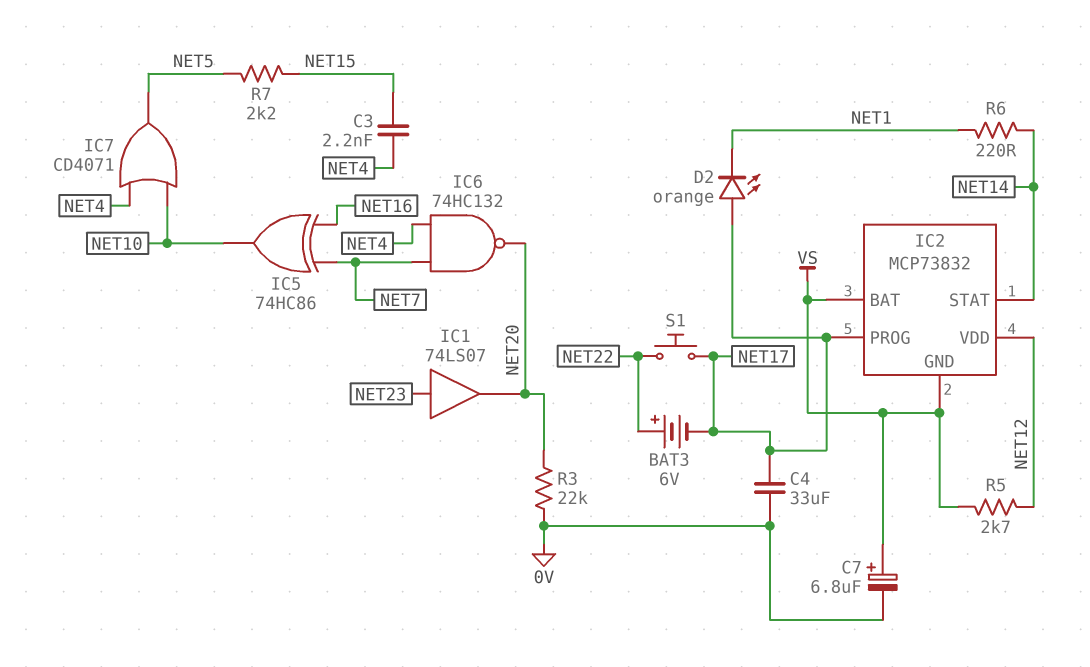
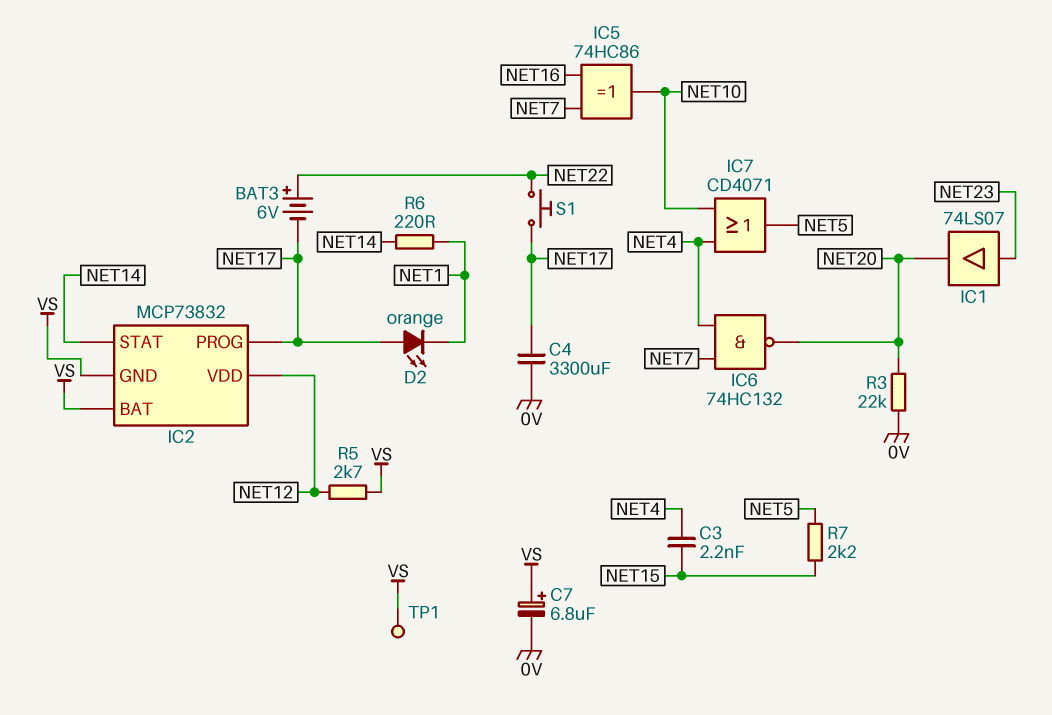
C4: 33uF (0V, NET17) -> 3300uF (0V, NET17)
TP1: none -> test point (VS)

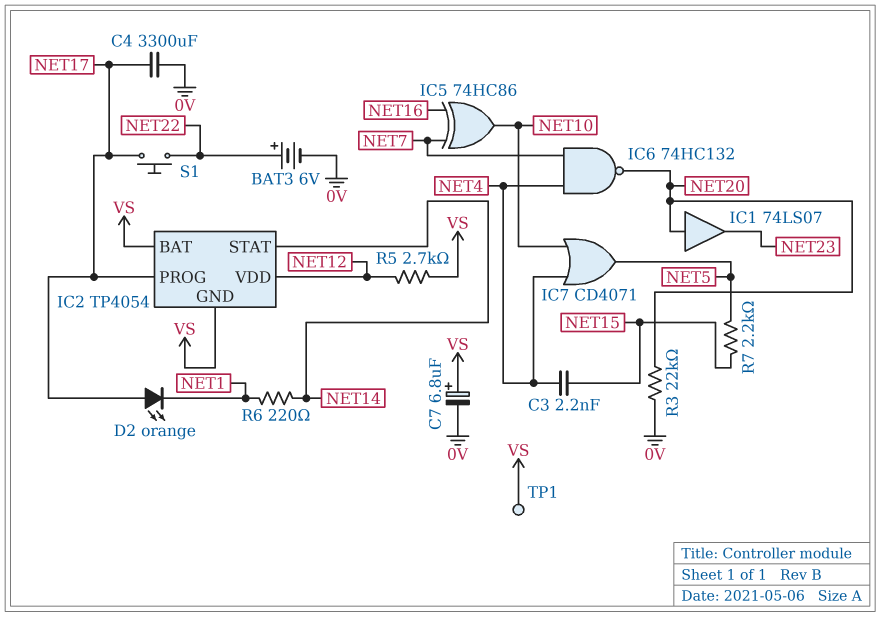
BAT3: 6V (plus NET22, minus NET17) -> 6V (plus NET22, minus 0V)
IC1: buffer 74LS07 (in NET23, out NET20) -> buffer 74LS07 (in NET20, out NET23)
IC2: MCP73832 -> TP4054

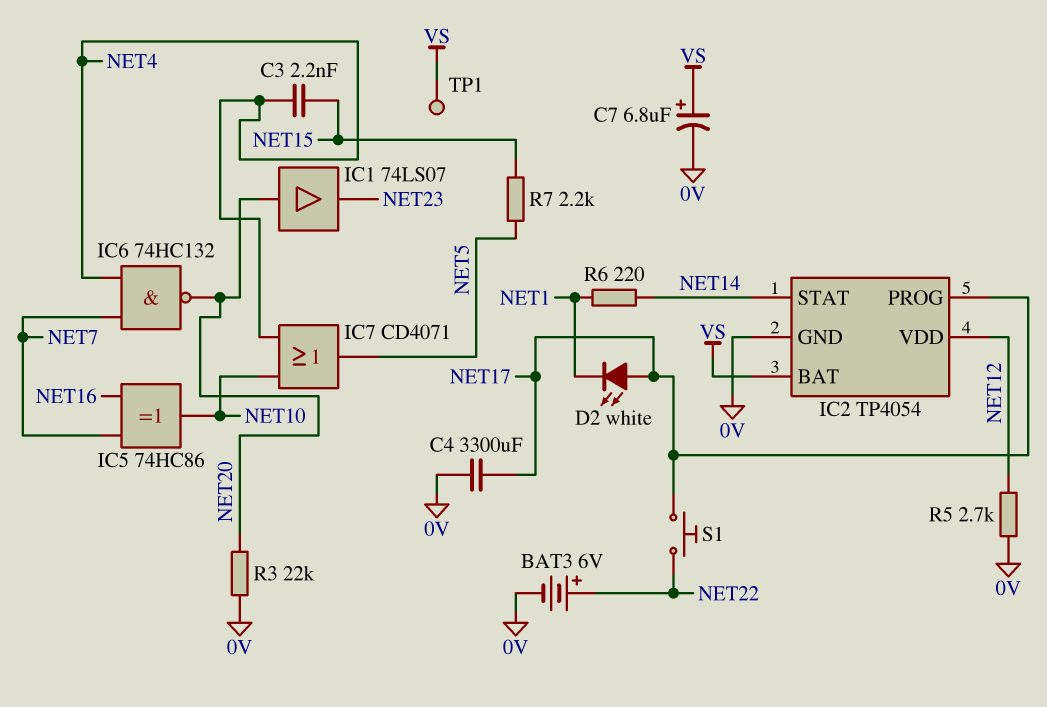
D2: LED orange (A NET17, K NET1) -> LED white (A NET17, K NET1)
IC2 pin GND: VS -> 0V
R5: 2.7k (NET12, VS) -> 2.7k (0V, NET12)

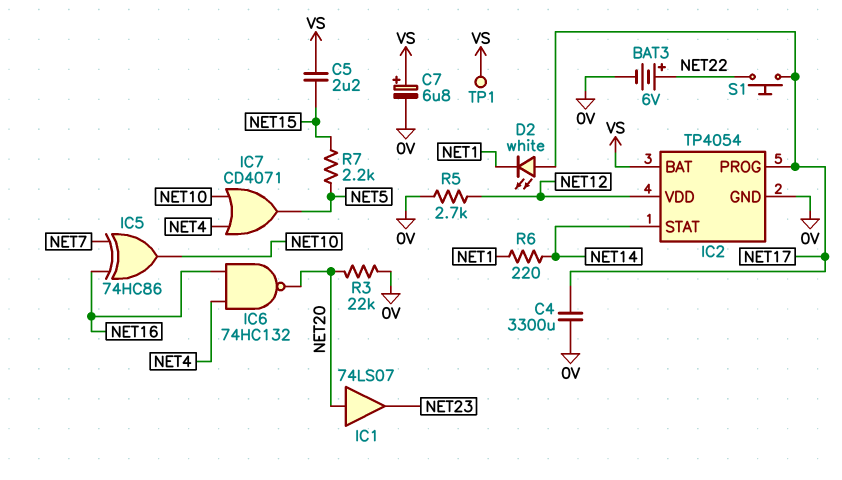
C3: 2.2nF (NET4, NET15) -> none
C5: none -> 2.2uF (NET15, VS)
IC6: NAND 74HC132 (in NET4, in NET7, out NET20) -> NAND 74HC132 (in NET4, in NET16, out NET20)

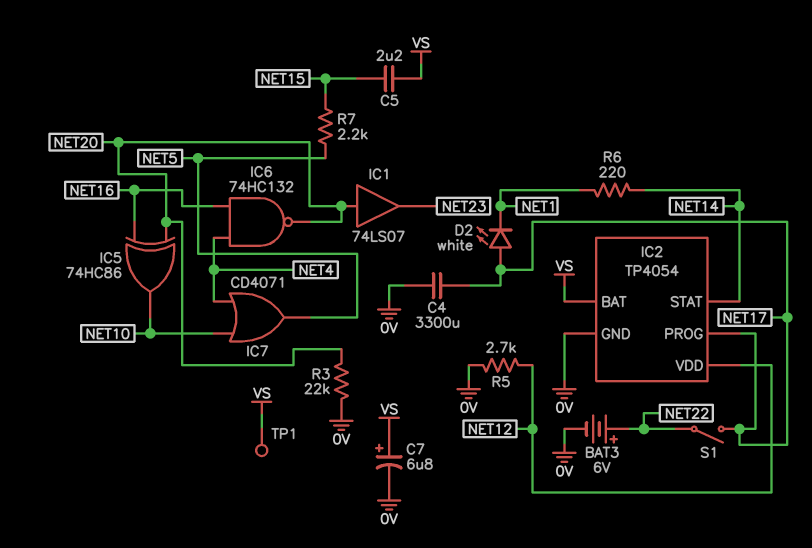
IC5: XOR 74HC86 (in NET7, in NET16, out NET10) -> XOR 74HC86 (in NET16, in NET20, out NET10)
S1: button (NET17, NET22) -> switch (NET17, NET22)

